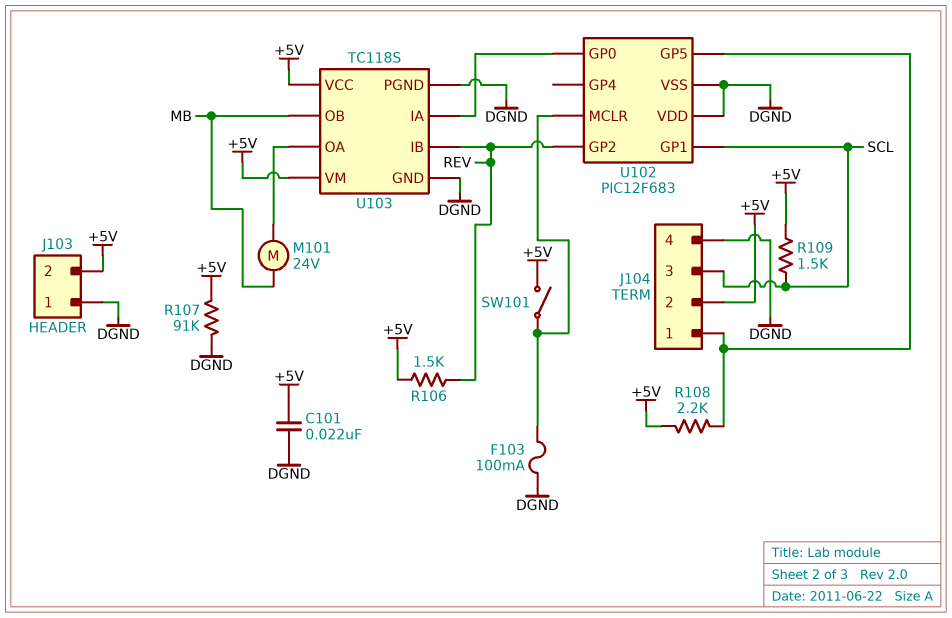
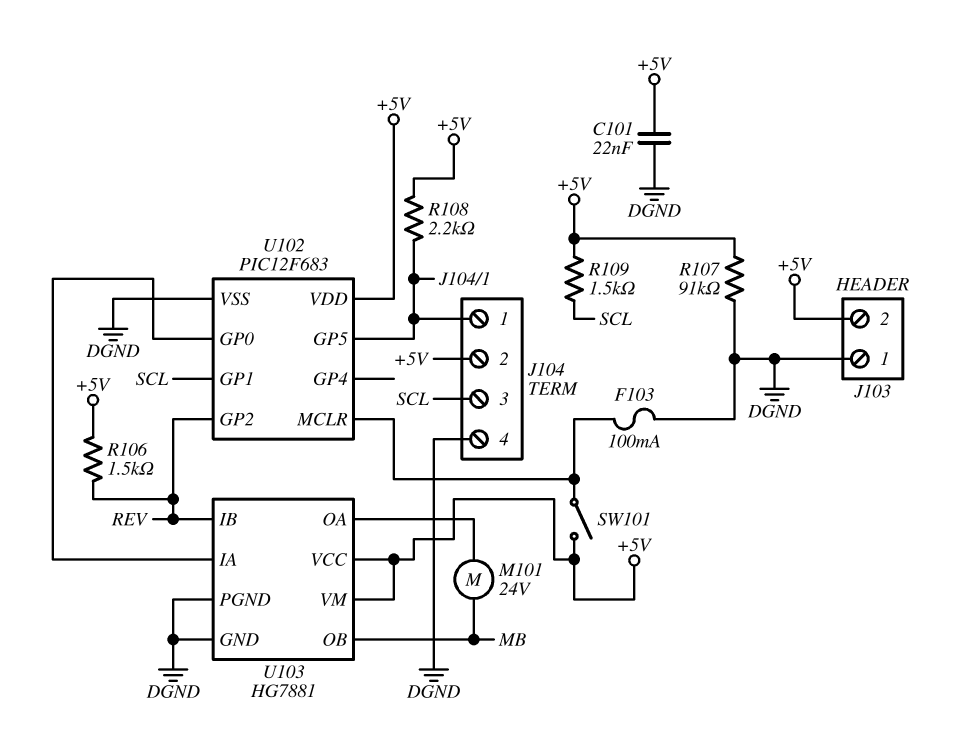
U102 pin VDD: DGND -> +5V
U103: TC118S -> HG7881

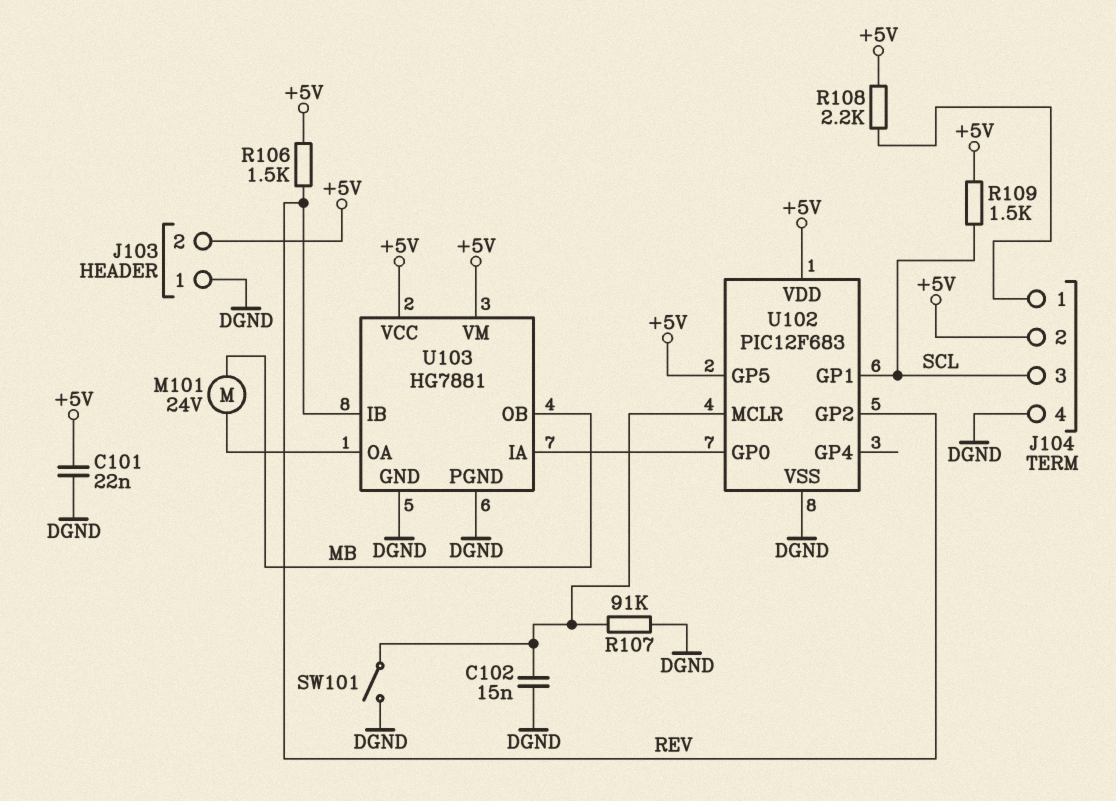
C102: none -> 15nF (DGND, U102/MCLR)
F103: 100mA (DGND, U102/MCLR) -> none
R107: 91k (+5V, DGND) -> 91k (DGND, U102/MCLR)
SW101: switch (+5V, U102/MCLR) -> switch (DGND, U102/MCLR)
U102 pin GP5: J104/1 -> +5V

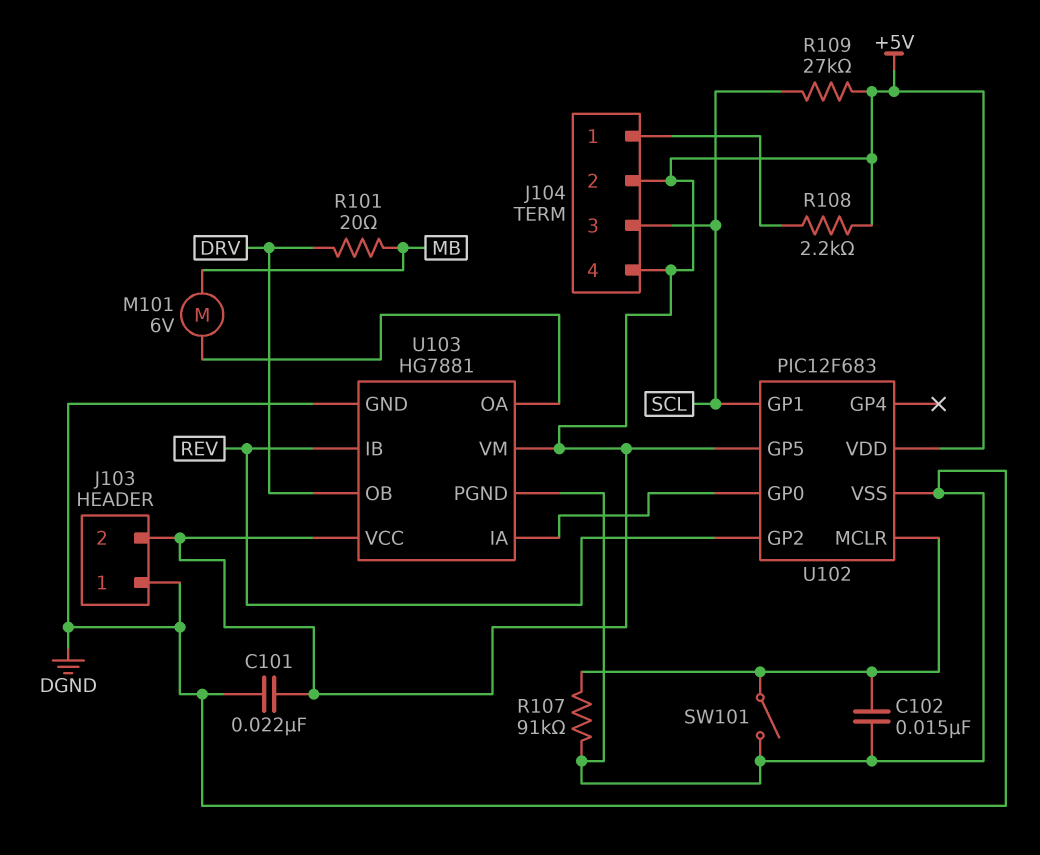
J104 pin 4: DGND -> +5V
M101: motor 24V (MB, U103/OA) -> motor 6V (MB, U103/OA)
R101: none -> 20 (DRV, MB)
R106: 1.5k (+5V, REV) -> none
R109: 1.5k (+5V, SCL) -> 27k (+5V, SCL)
U103 pin OB: MB -> DRV

